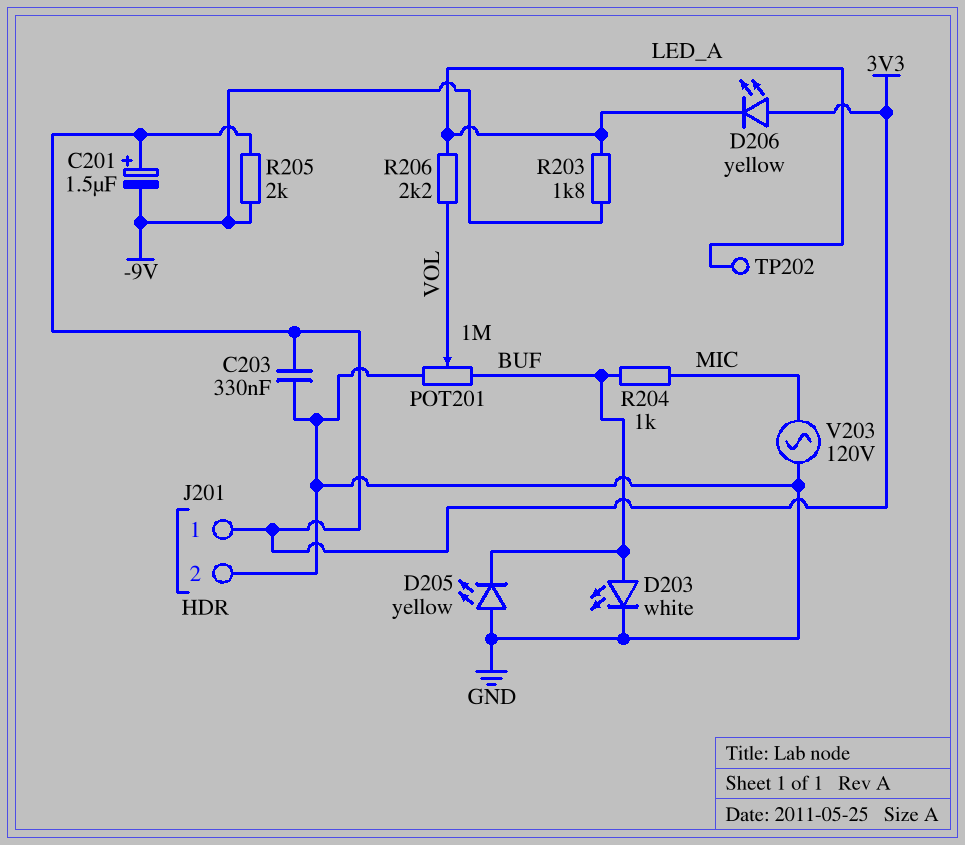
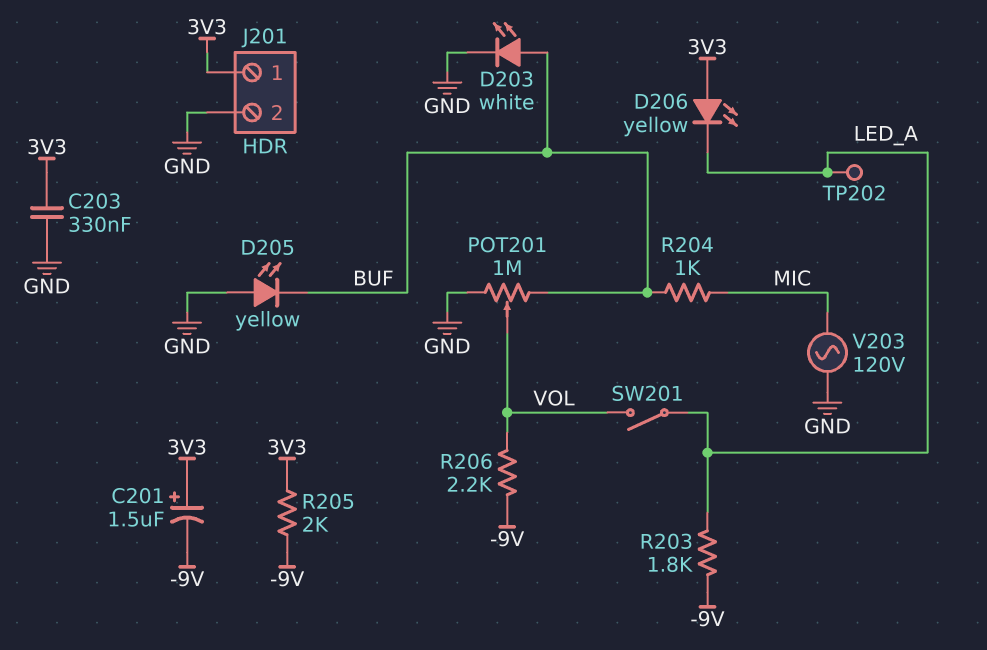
R206: 2.2k (LED_A, VOL) -> 2.2k (-9V, VOL)
SW201: none -> switch (LED_A, VOL)

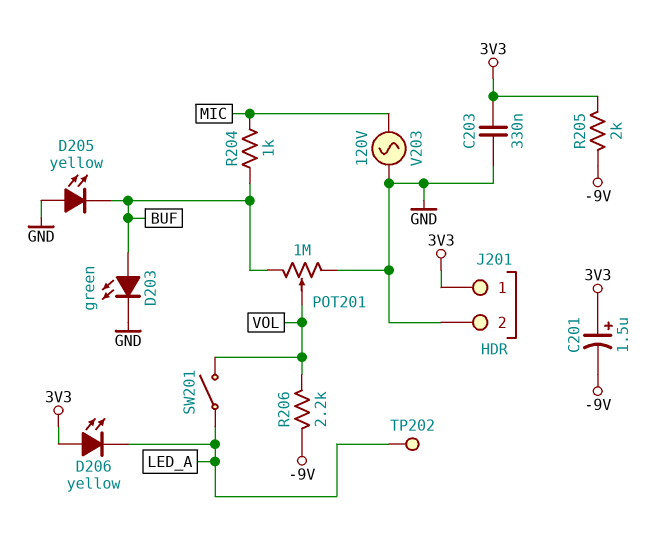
D203: LED white (A BUF, K GND) -> LED green (A BUF, K GND)
R203: 1.8k (-9V, LED_A) -> none

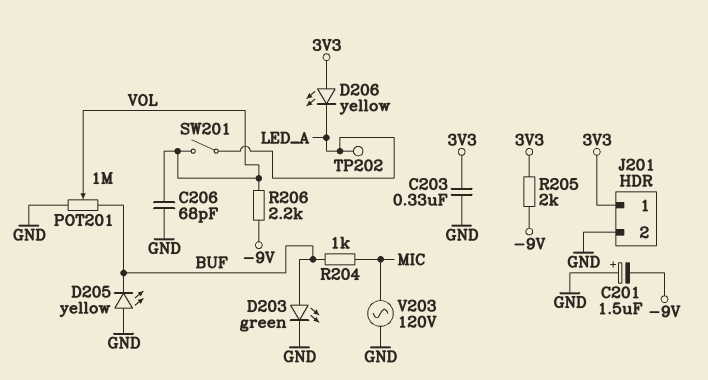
C201: 1.5uF (plus 3V3, minus -9V) -> 1.5uF (plus GND, minus -9V)
C206: none -> 68pF (GND, VOL)

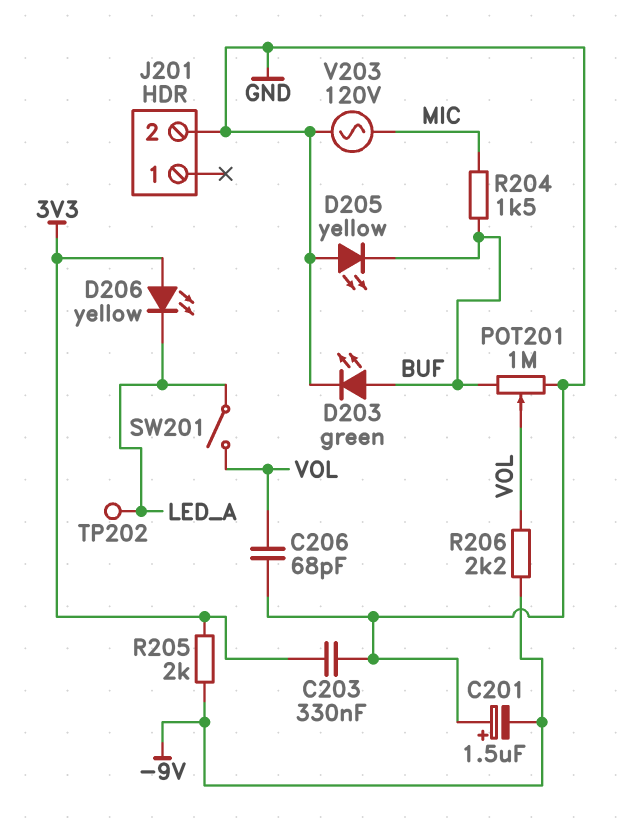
J201 pin 1: 3V3 -> none
R204: 1k (BUF, MIC) -> 1.5k (BUF, MIC)

